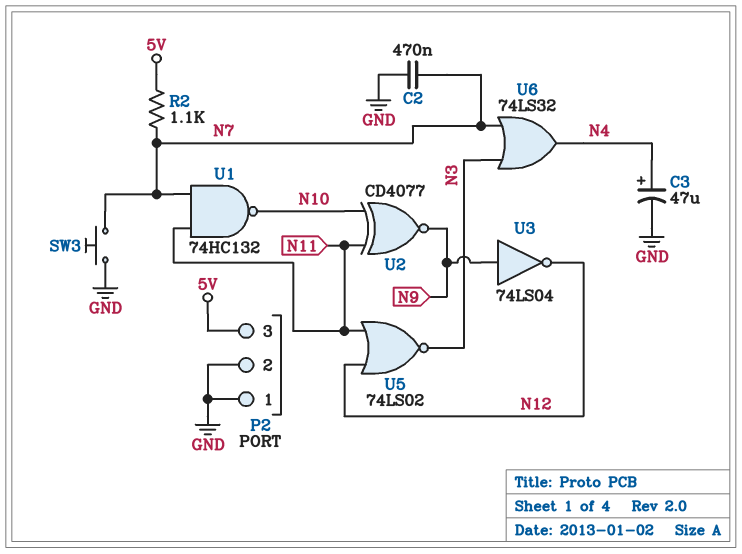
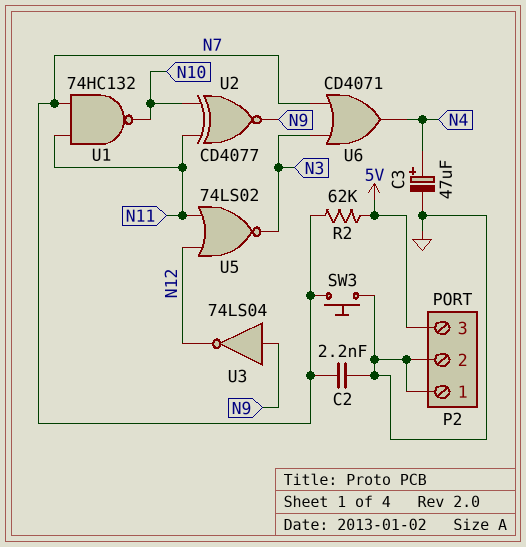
C2: 470nF (GND, N7) -> 2.2nF (GND, N7)
R2: 1.1k (5V, N7) -> 62k (5V, N7)
U6: OR 74LS32 (in N3, in N7, out N4) -> OR CD4071 (in N3, in N7, out N4)

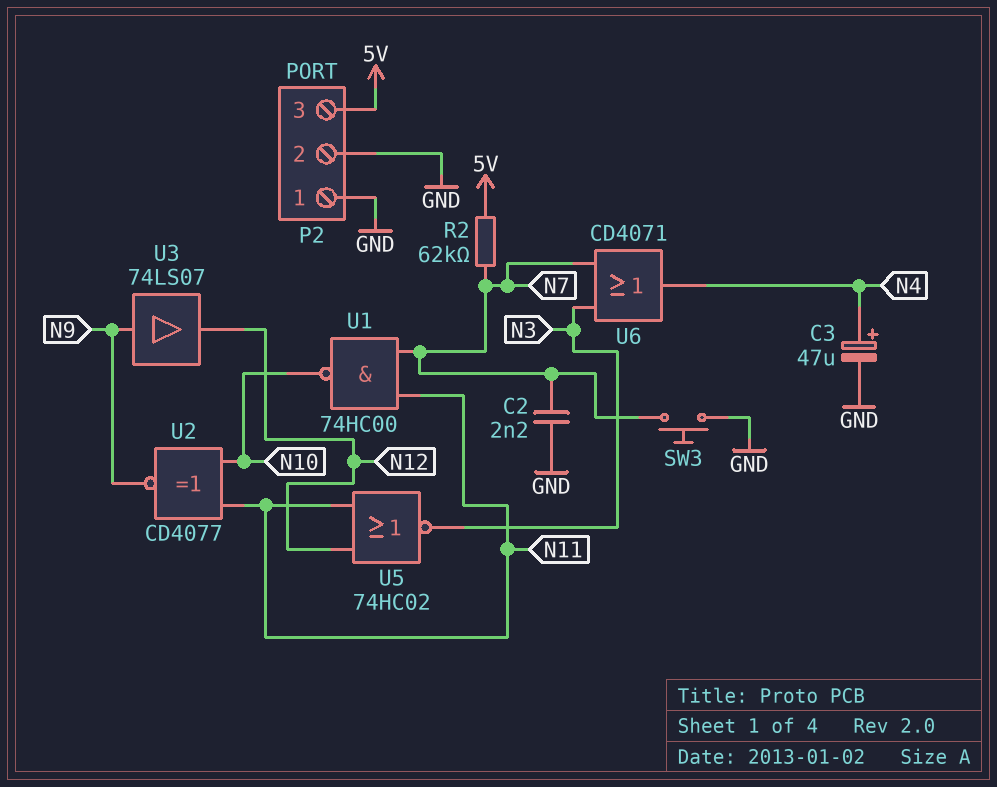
U1: NAND 74HC132 (in N7, in N11, out N10) -> NAND 74HC00 (in N7, in N11, out N10)
U3: NOT 74LS04 (in N9, out N12) -> buffer 74LS07 (in N9, out N12)
U5: NOR 74LS02 (in N11, in N12, out N3) -> NOR 74HC02 (in N11, in N12, out N3)

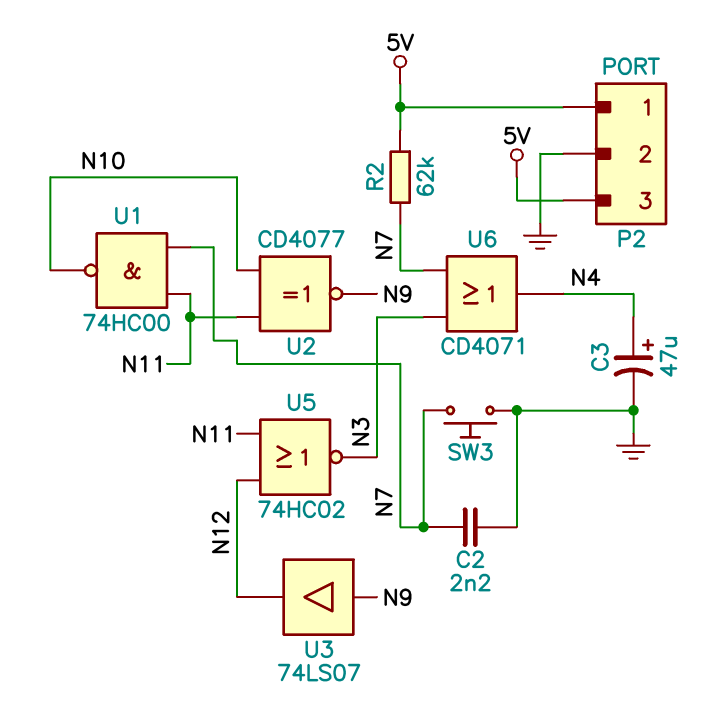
P2 pin 1: GND -> 5V

